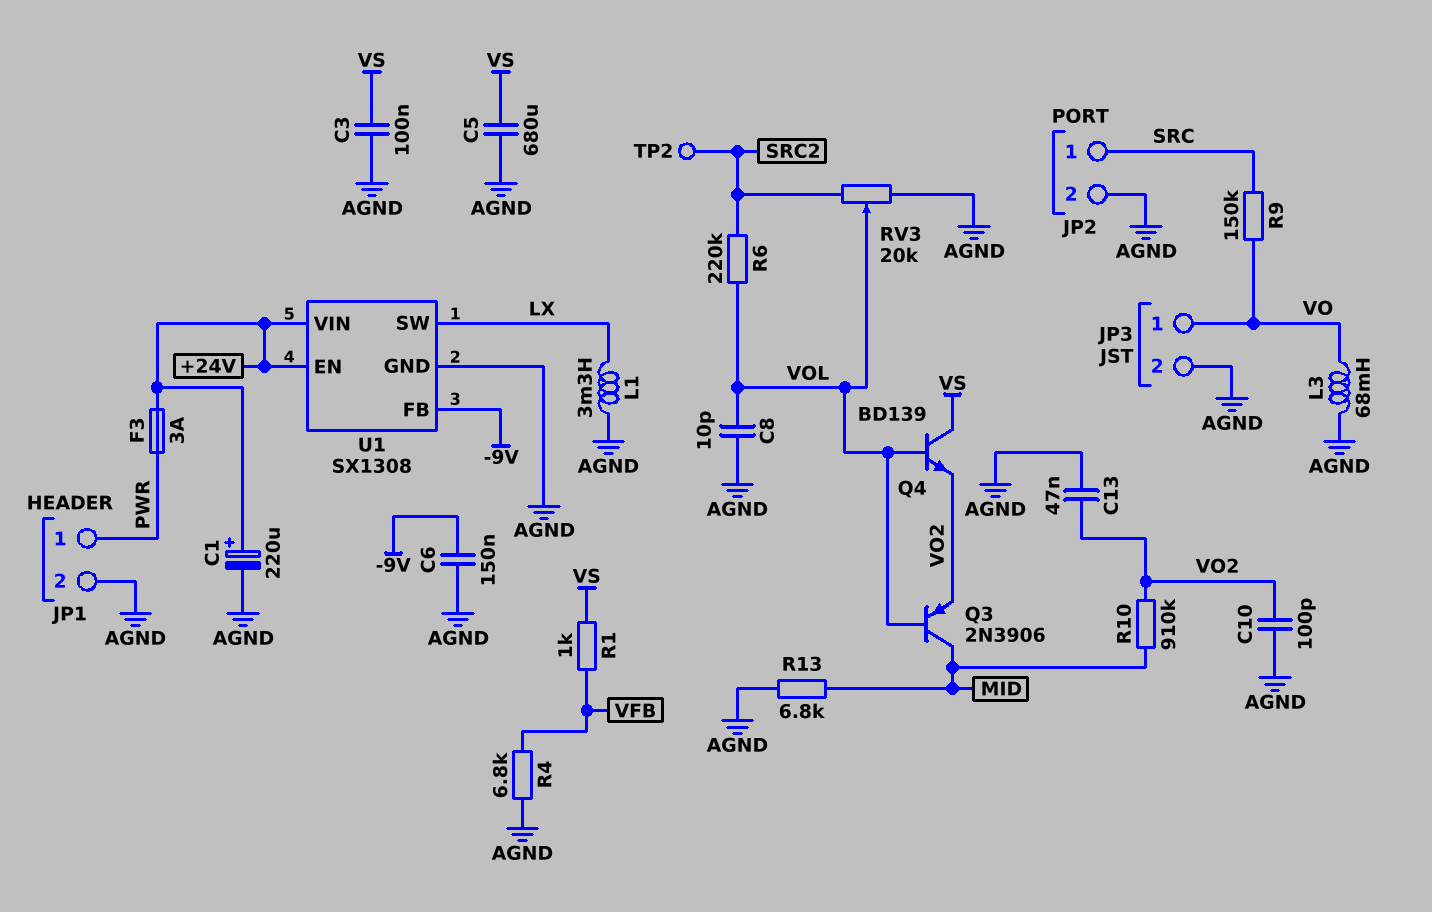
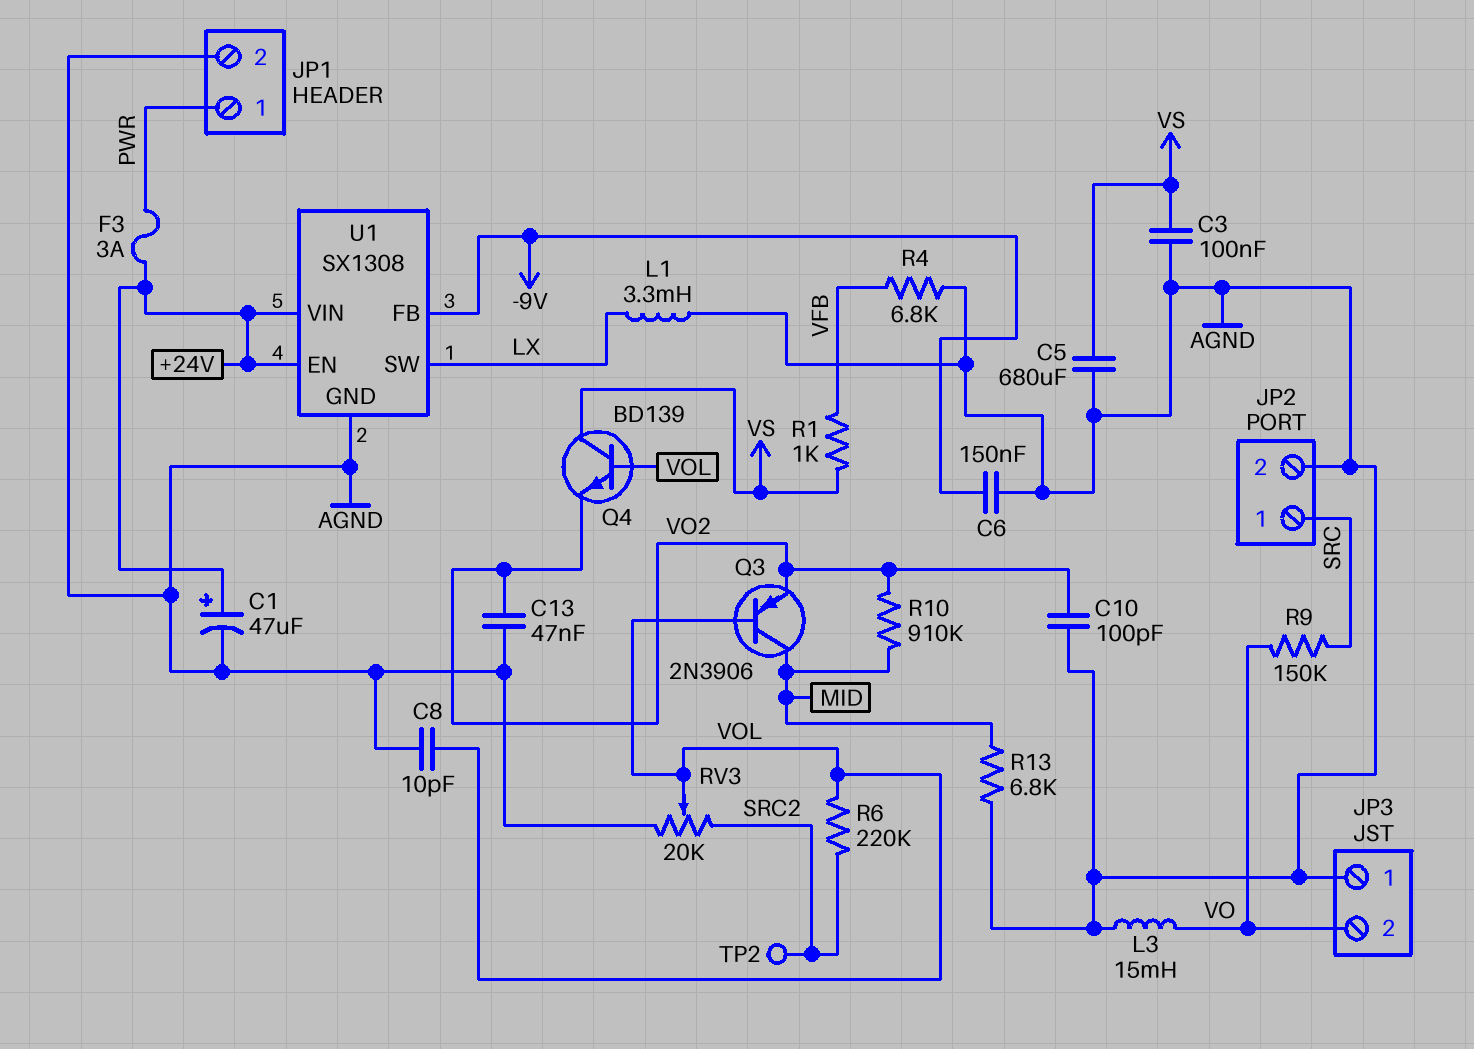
C1: 220uF (plus +24V, minus AGND) -> 47uF (plus +24V, minus AGND)
JP3 pin 1: VO -> AGND
JP3 pin 2: AGND -> VO
L3: 68mH (AGND, VO) -> 15mH (AGND, VO)

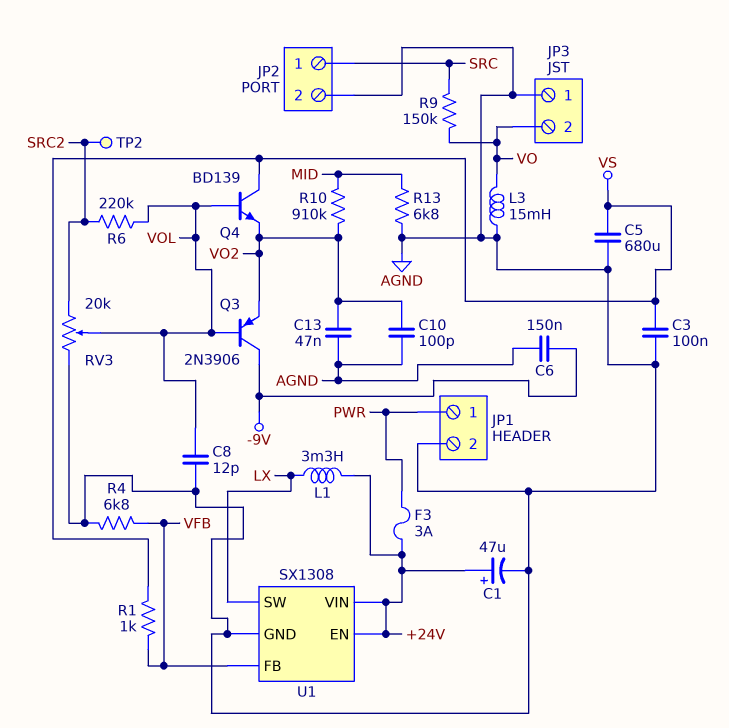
C8: 10pF (AGND, VOL) -> 12pF (AGND, VOL)
L1: 3.3mH (AGND, LX) -> 3.3mH (+24V, LX)
Q3: PNP 2N3906 (B VOL, C MID, E VO2) -> PNP 2N3906 (B VOL, C -9V, E VO2)
U1 pin FB: -9V -> VFB

